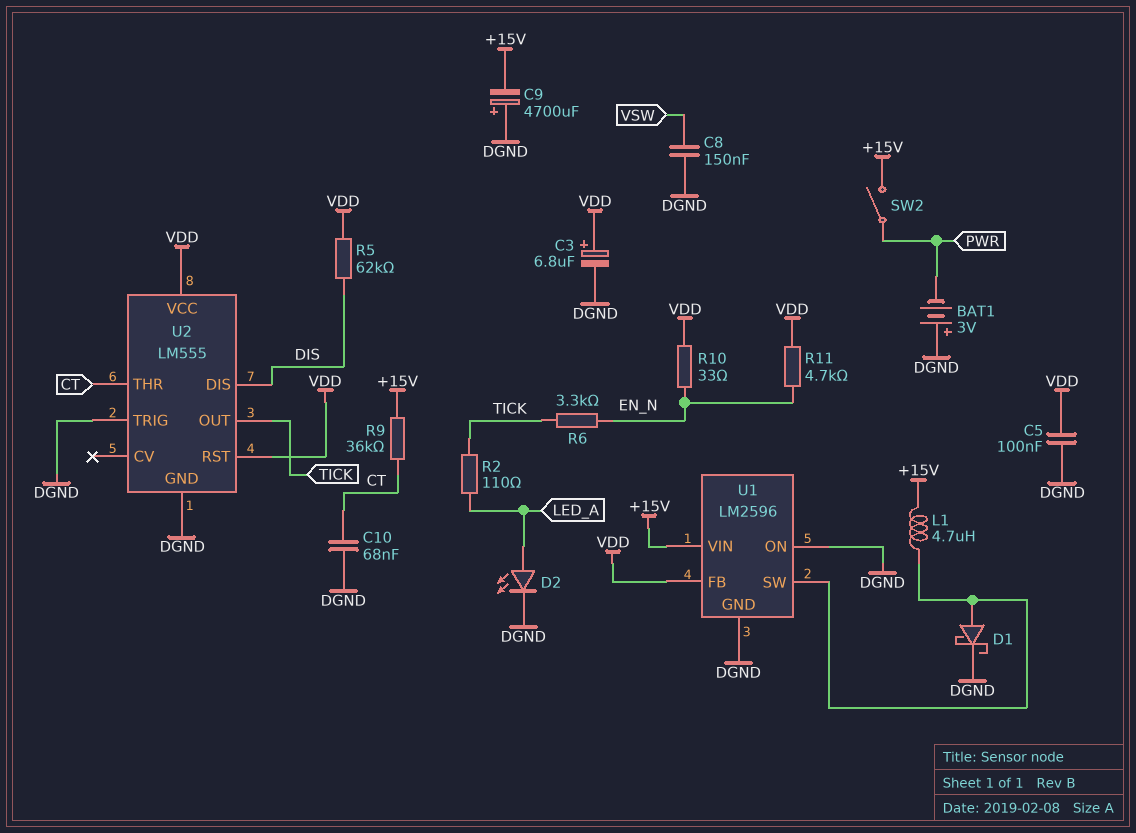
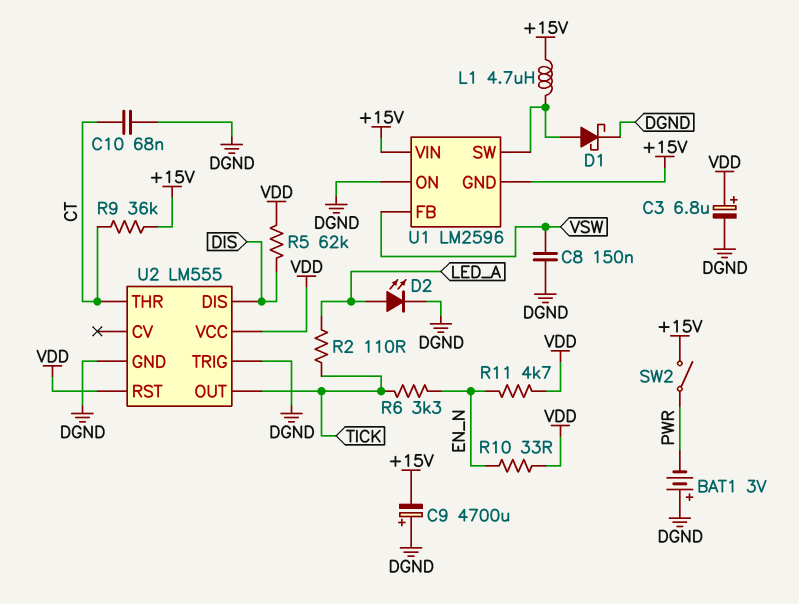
C5: 100nF (DGND, VDD) -> none
U1 pin FB: VDD -> VSW
U1 pin GND: DGND -> +15V

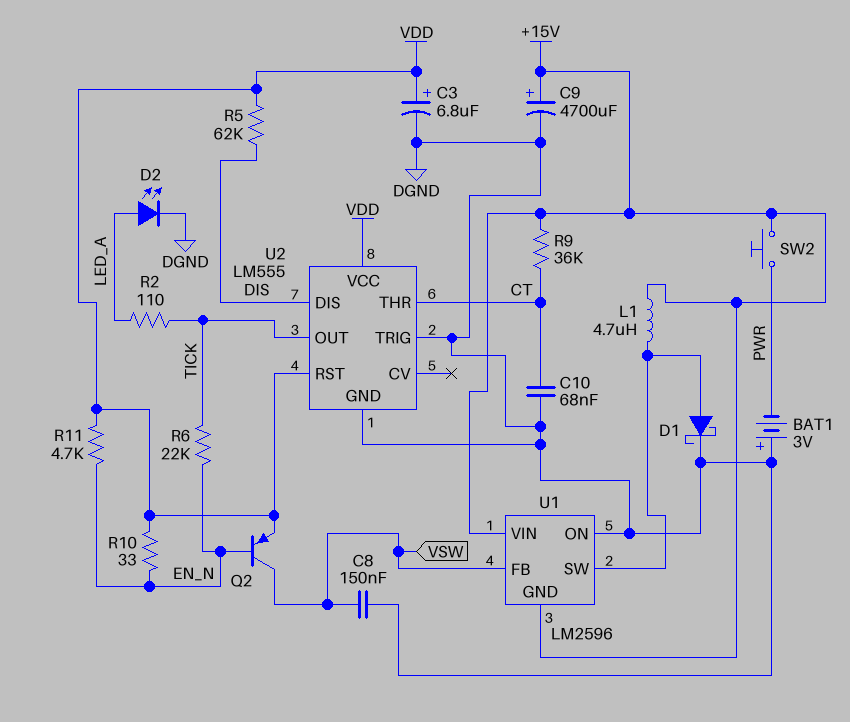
C9: 4700uF (plus DGND, minus +15V) -> 4700uF (plus +15V, minus DGND)
Q2: none -> PNP (B EN_N, C VSW, E VDD)
R6: 3.3k (EN_N, TICK) -> 22k (EN_N, TICK)
SW2: switch (+15V, PWR) -> button (+15V, PWR)

